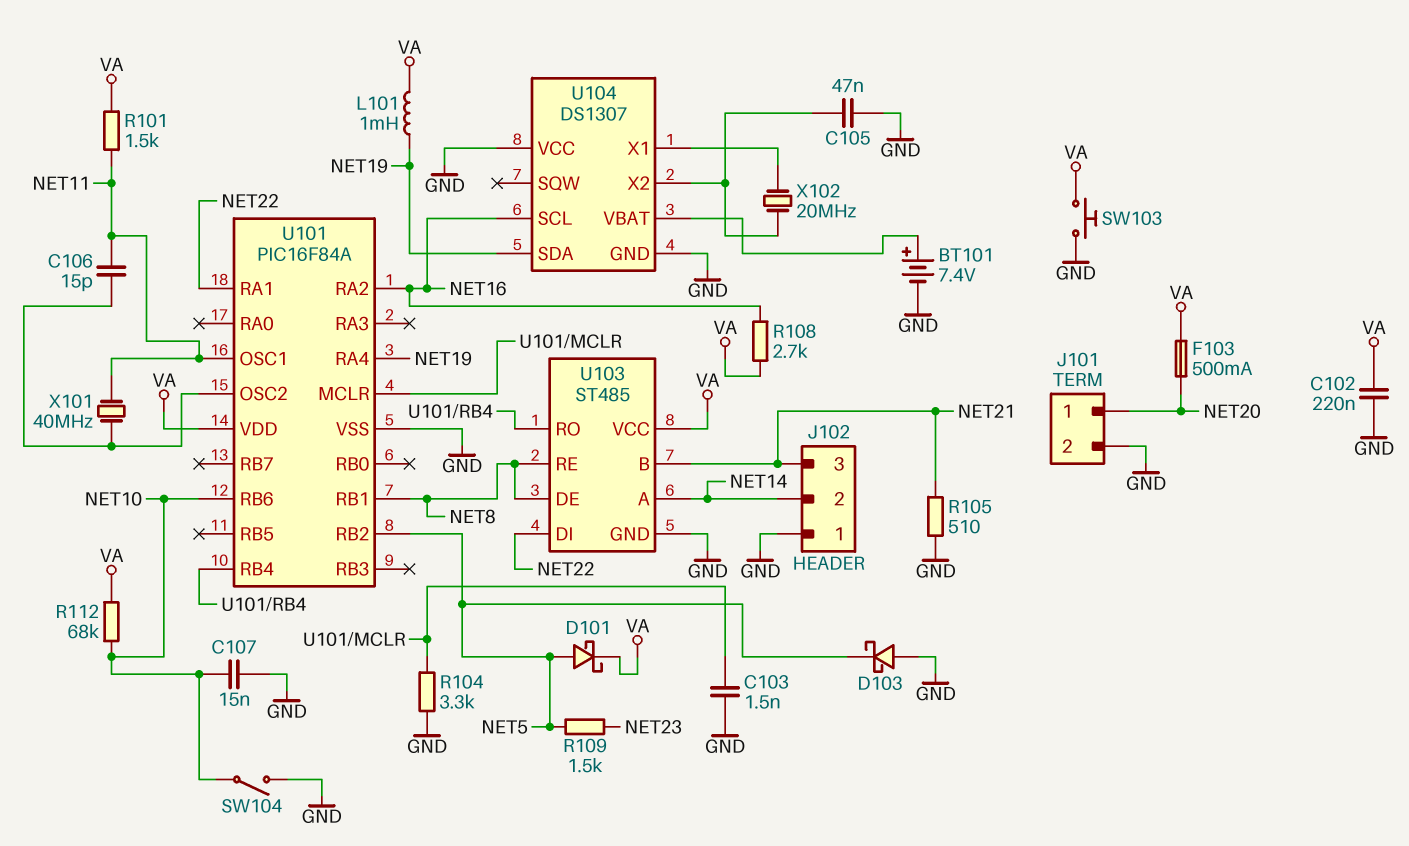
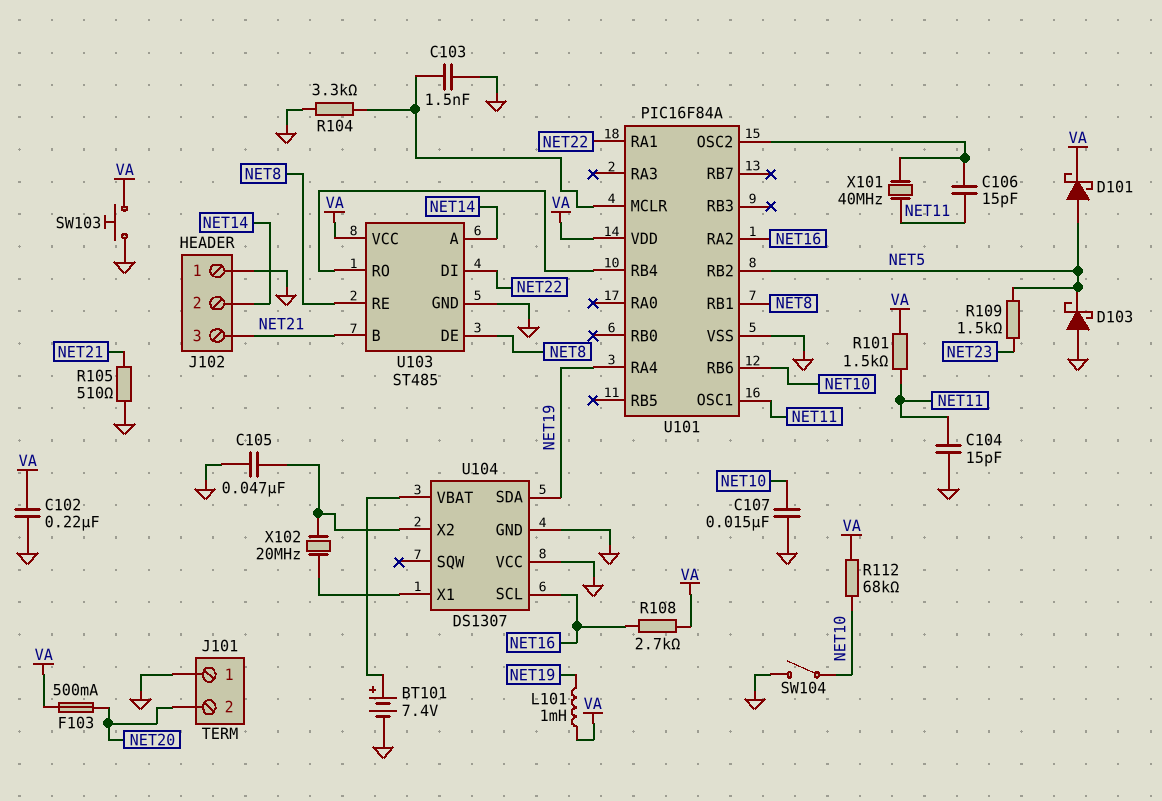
C104: none -> 15pF (GND, NET11)
J101 pin 1: NET20 -> GND
J101 pin 2: GND -> NET20

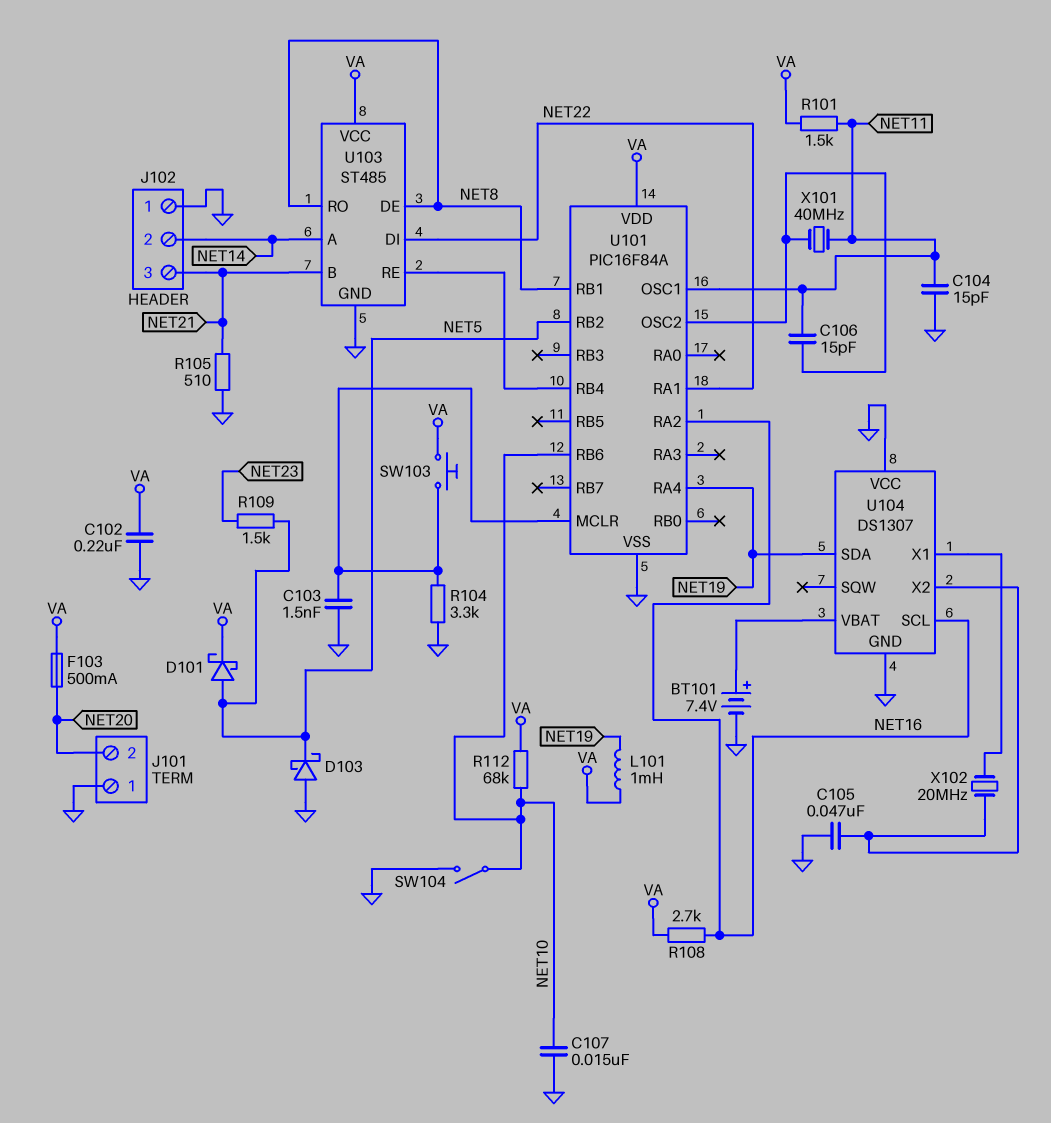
SW103: button (GND, VA) -> button (U101/MCLR, VA)
U103 pin RE: NET8 -> U101/RB4
U103 pin RO: U101/RB4 -> NET8

